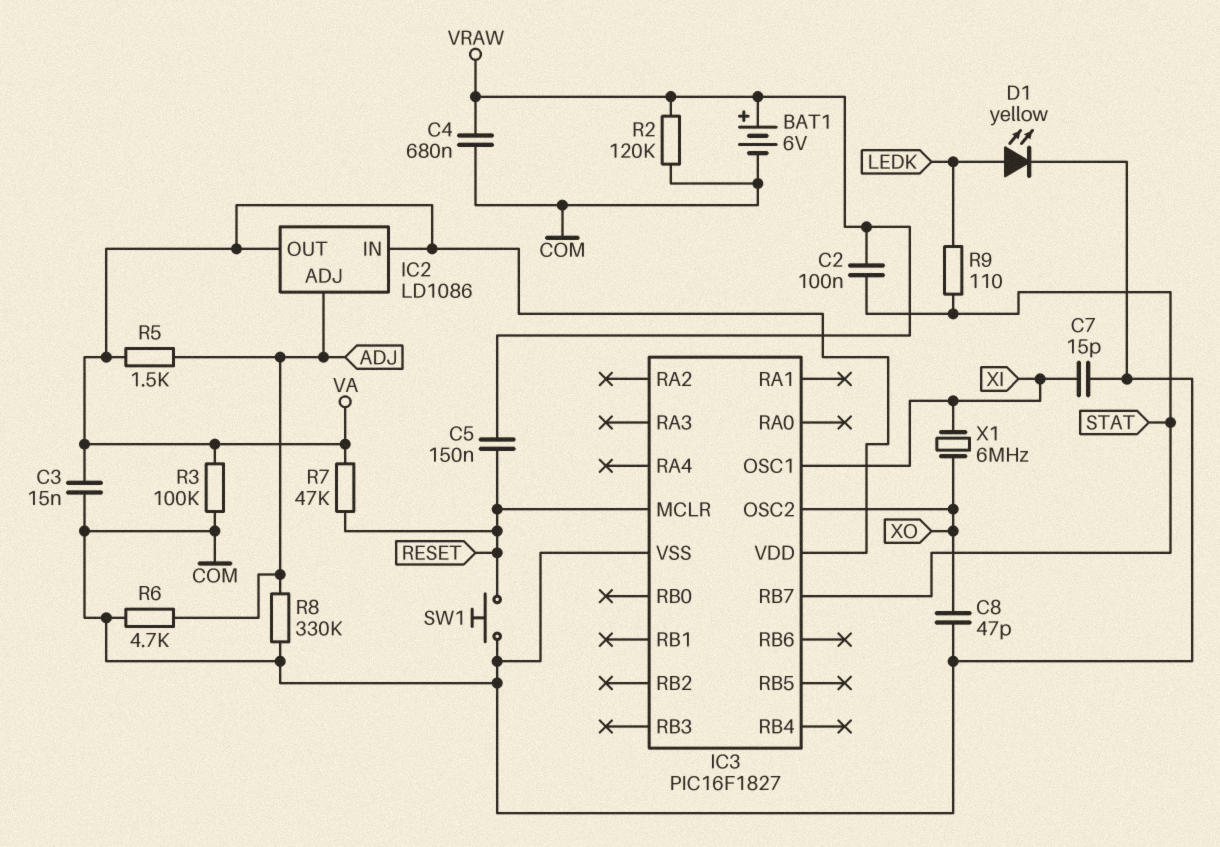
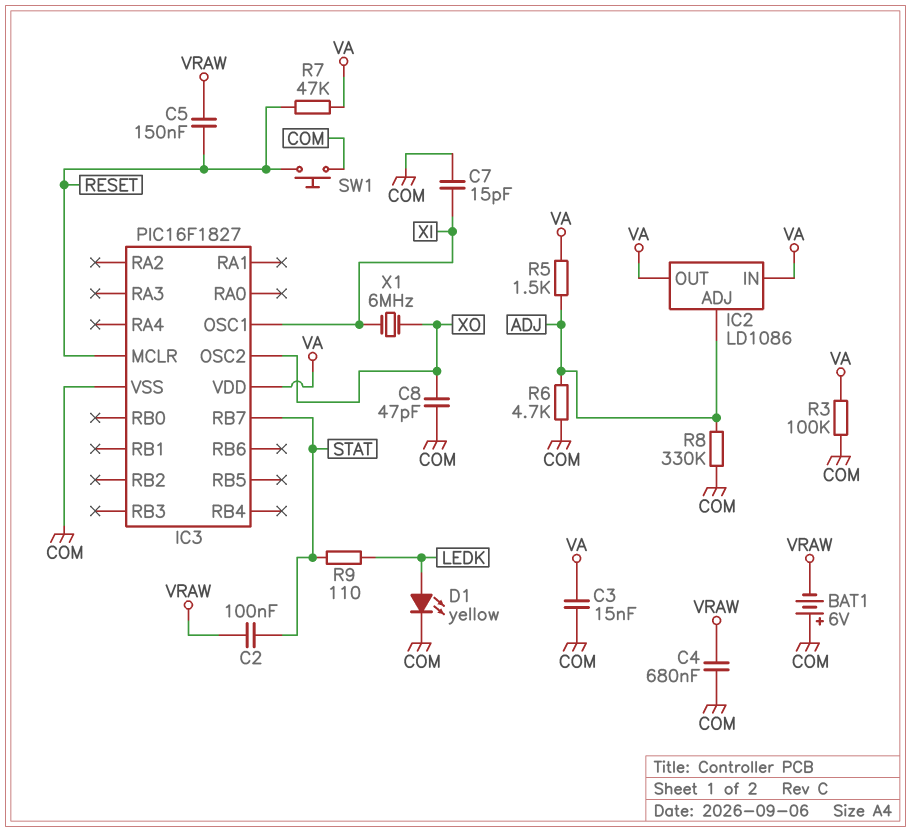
BAT1: 6V (plus VRAW, minus COM) -> 6V (plus COM, minus VRAW)
R2: 120k (COM, VRAW) -> none

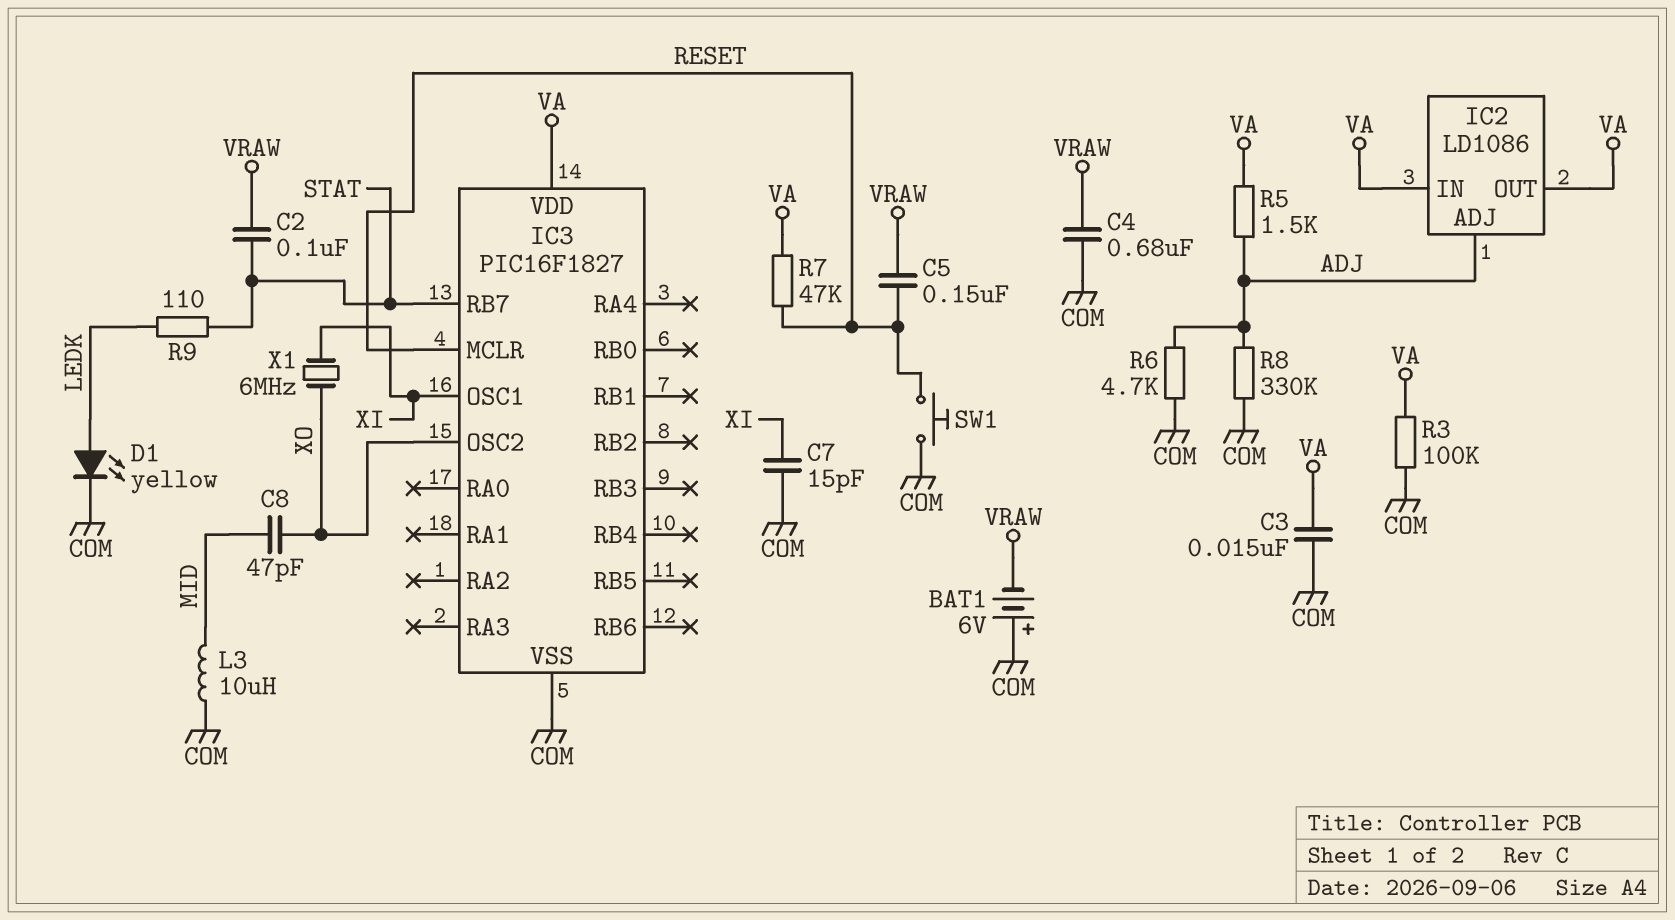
C8: 47pF (COM, XO) -> 47pF (MID, XO)
L3: none -> 10uH (COM, MID)

